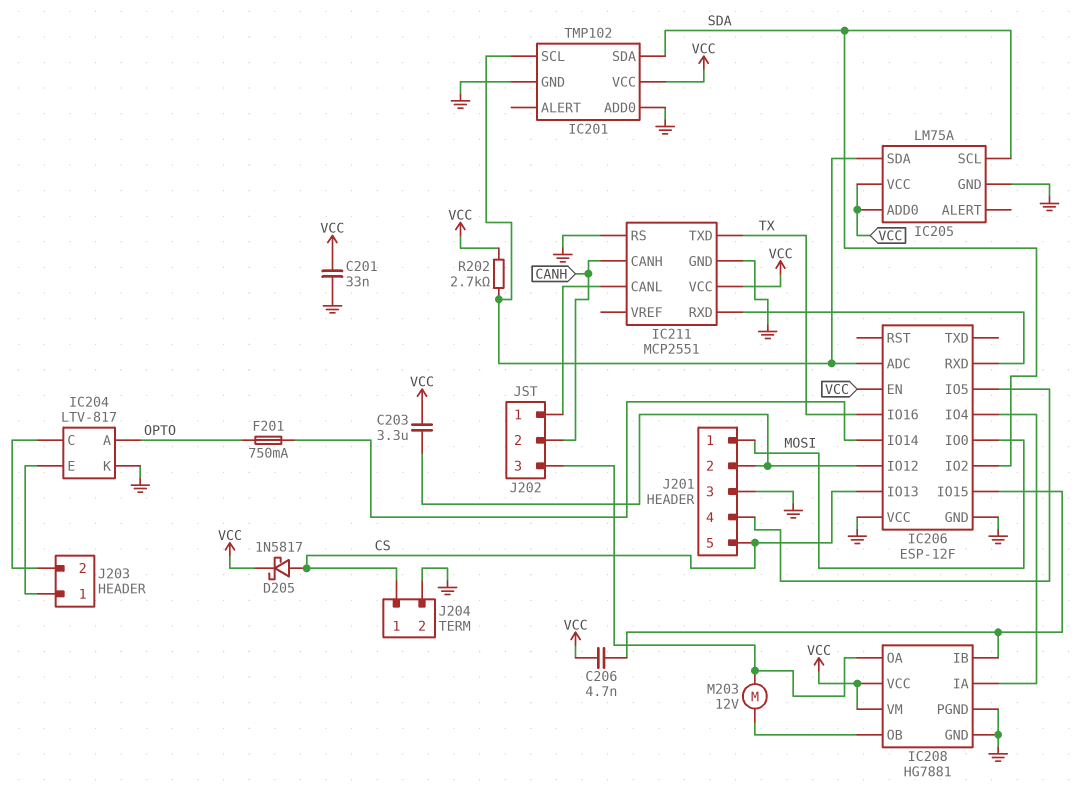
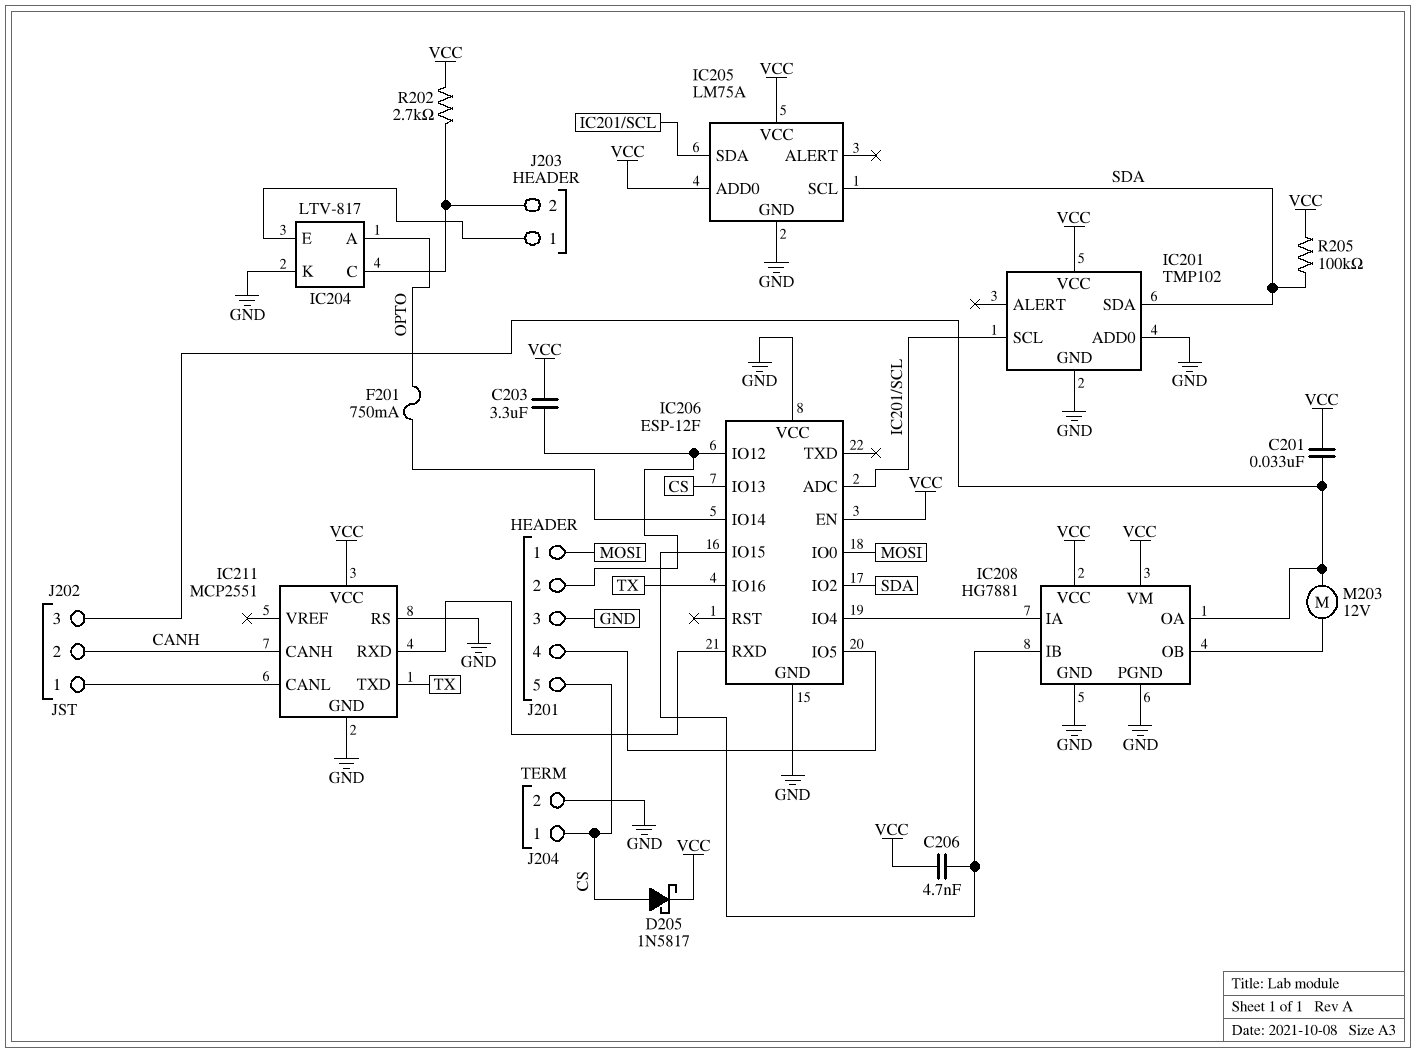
C201: 33nF (GND, VCC) -> 33nF (IC208/OA, VCC)
R202: 2.7k (IC201/SCL, VCC) -> 2.7k (IC204/C, VCC)
R205: none -> 100k (SDA, VCC)

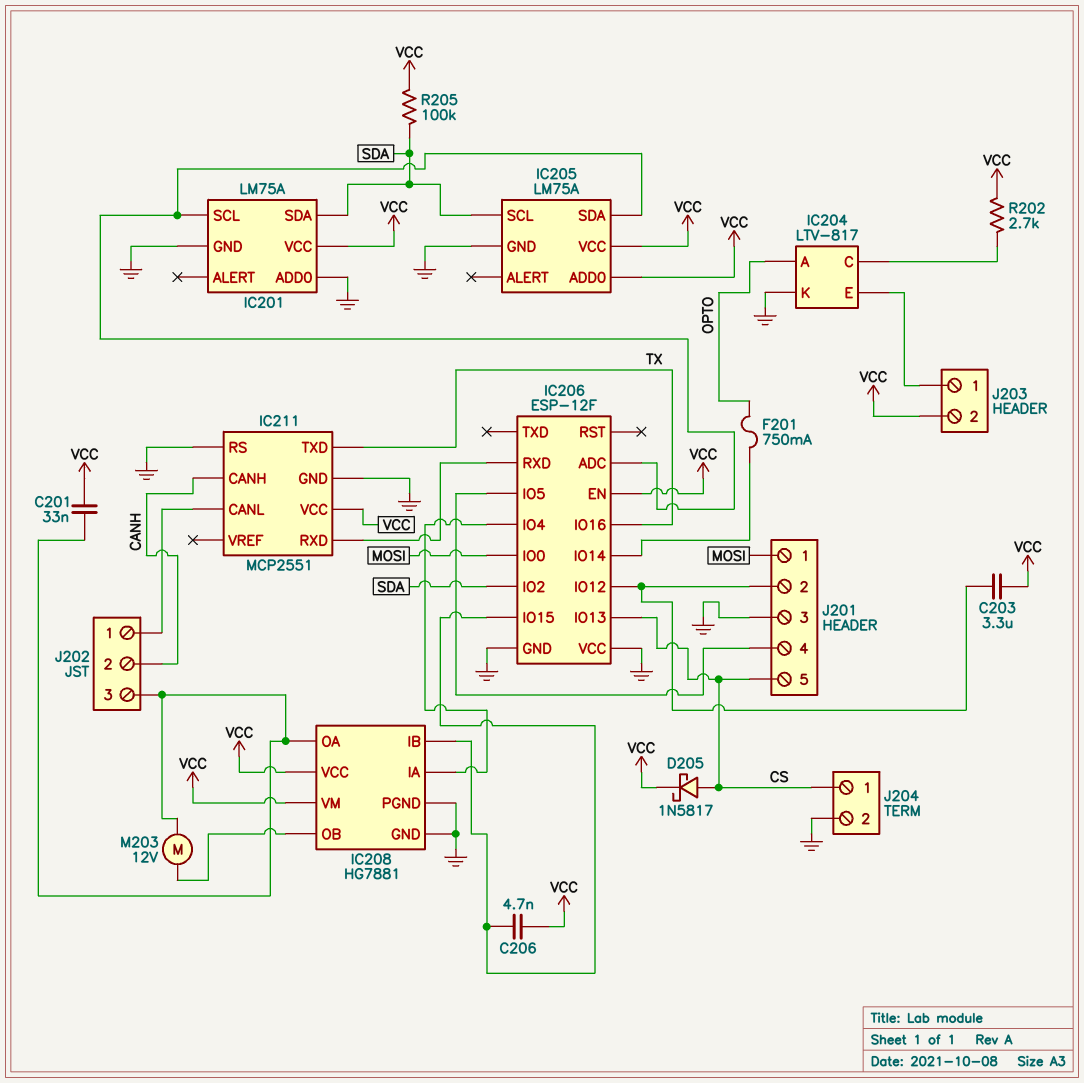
IC201: TMP102 -> LM75A
J203 pin 2: IC204/C -> VCC

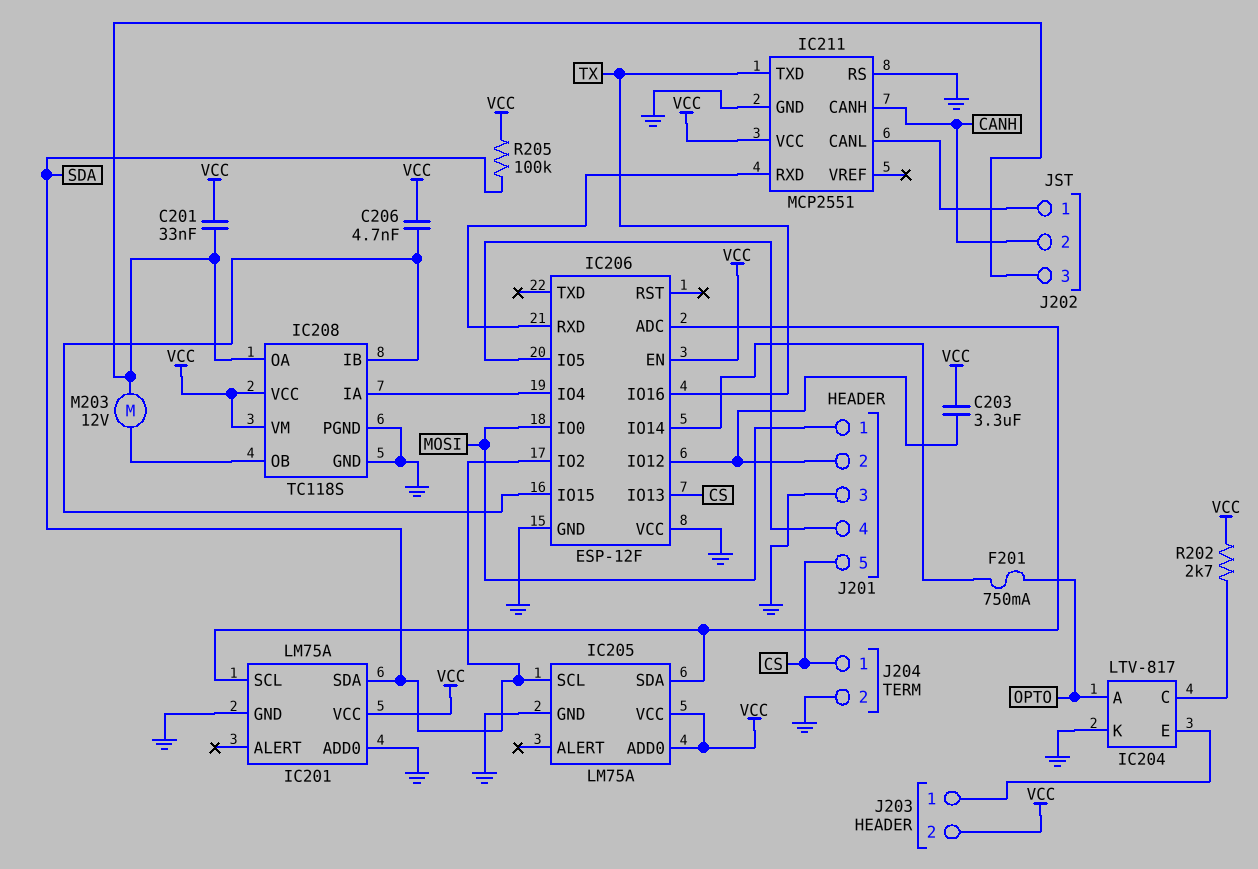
D205: schottky 1N5817 (A CS, K VCC) -> none
IC208: HG7881 -> TC118S

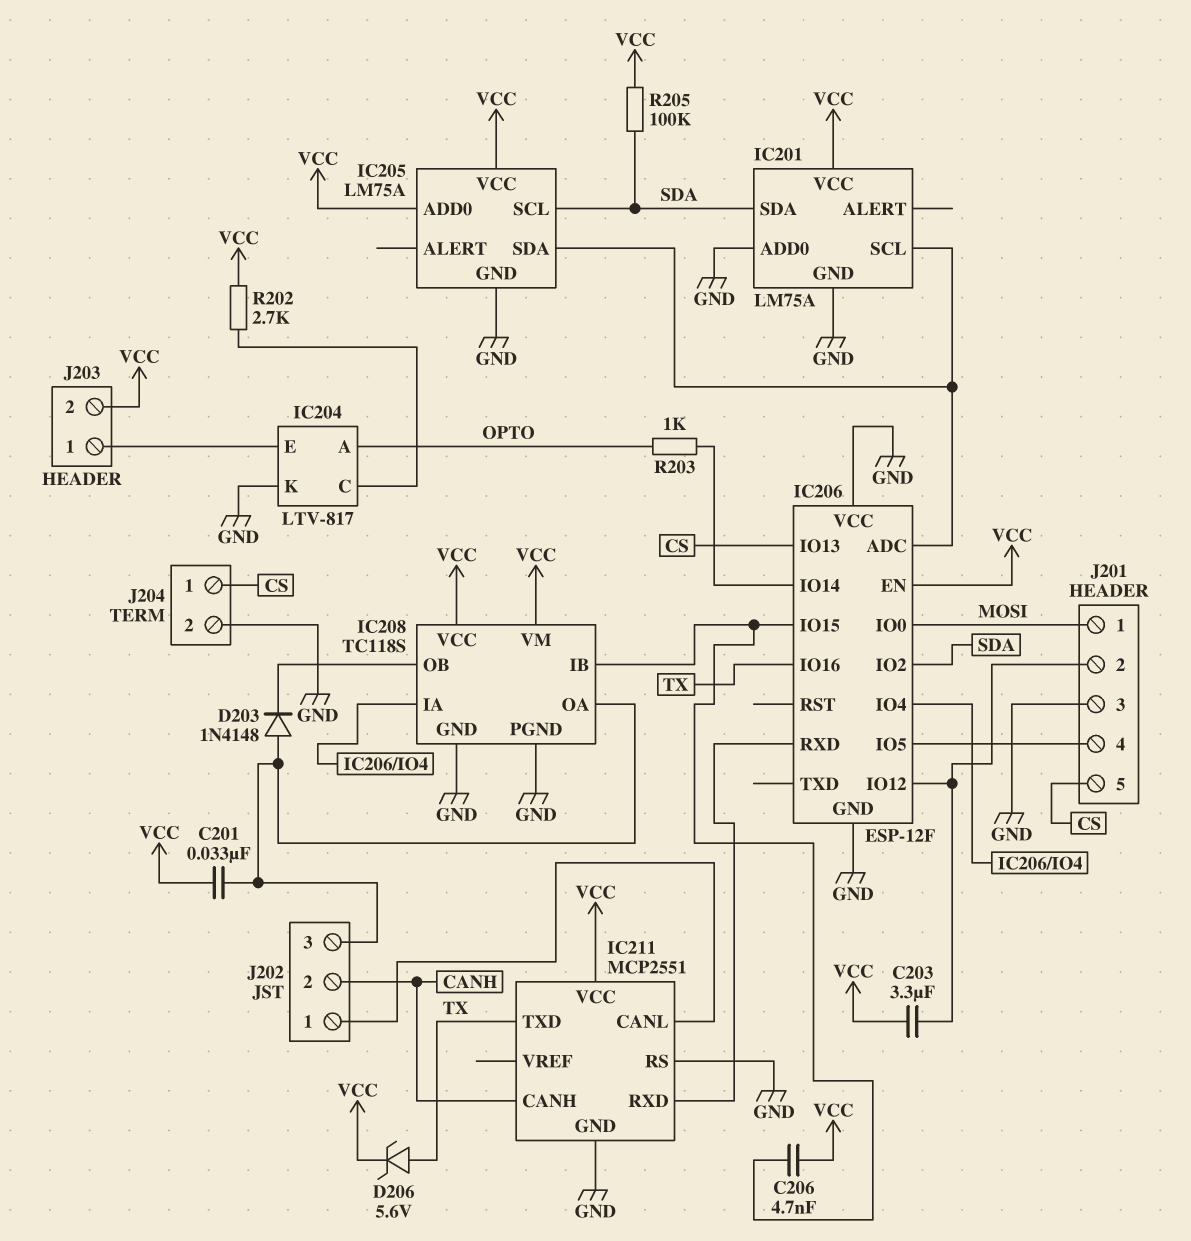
D203: none -> diode 1N4148 (A IC208/OA, K IC208/OB)
D206: none -> zener 5.6V (A TX, K VCC)
F201: 750mA (IC206/IO14, OPTO) -> none
M203: motor 12V (IC208/OA, IC208/OB) -> none
R203: none -> 1k (IC206/IO14, OPTO)

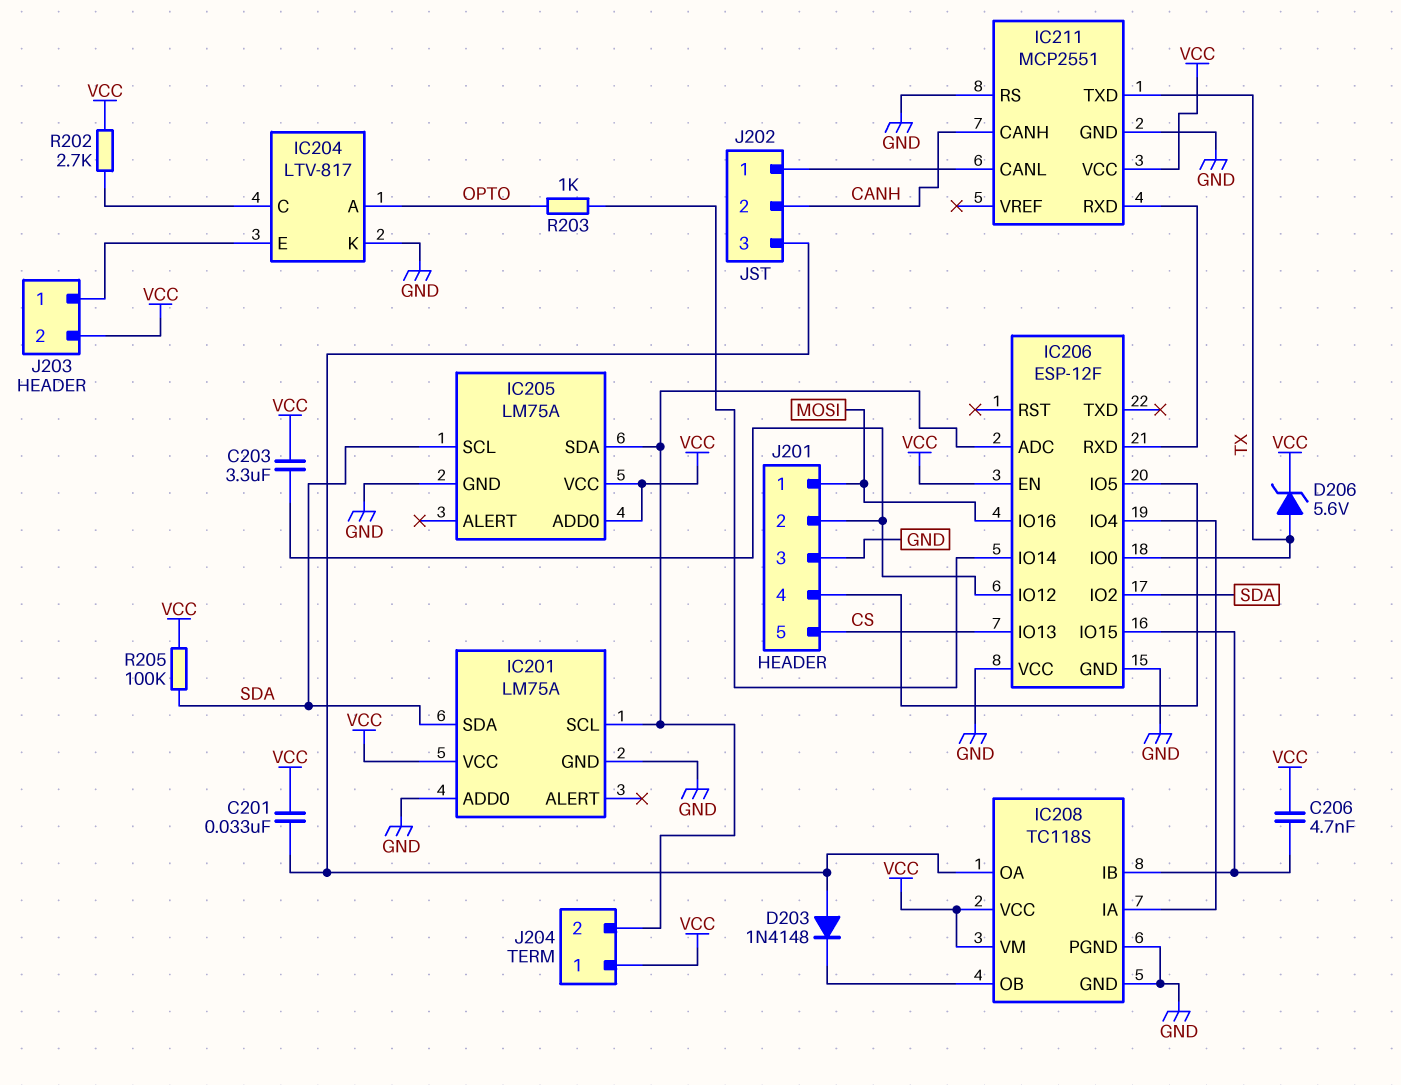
IC206 pin IO0: MOSI -> TX
IC206 pin IO16: TX -> MOSI
J204 pin 1: CS -> VCC
J204 pin 2: GND -> IC201/SCL

